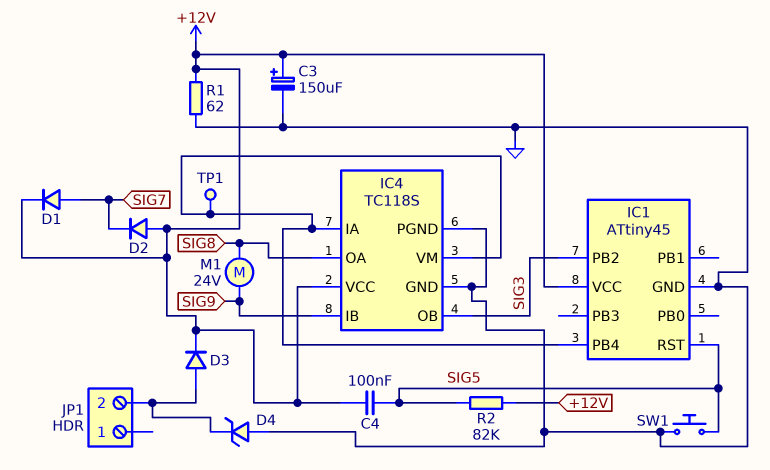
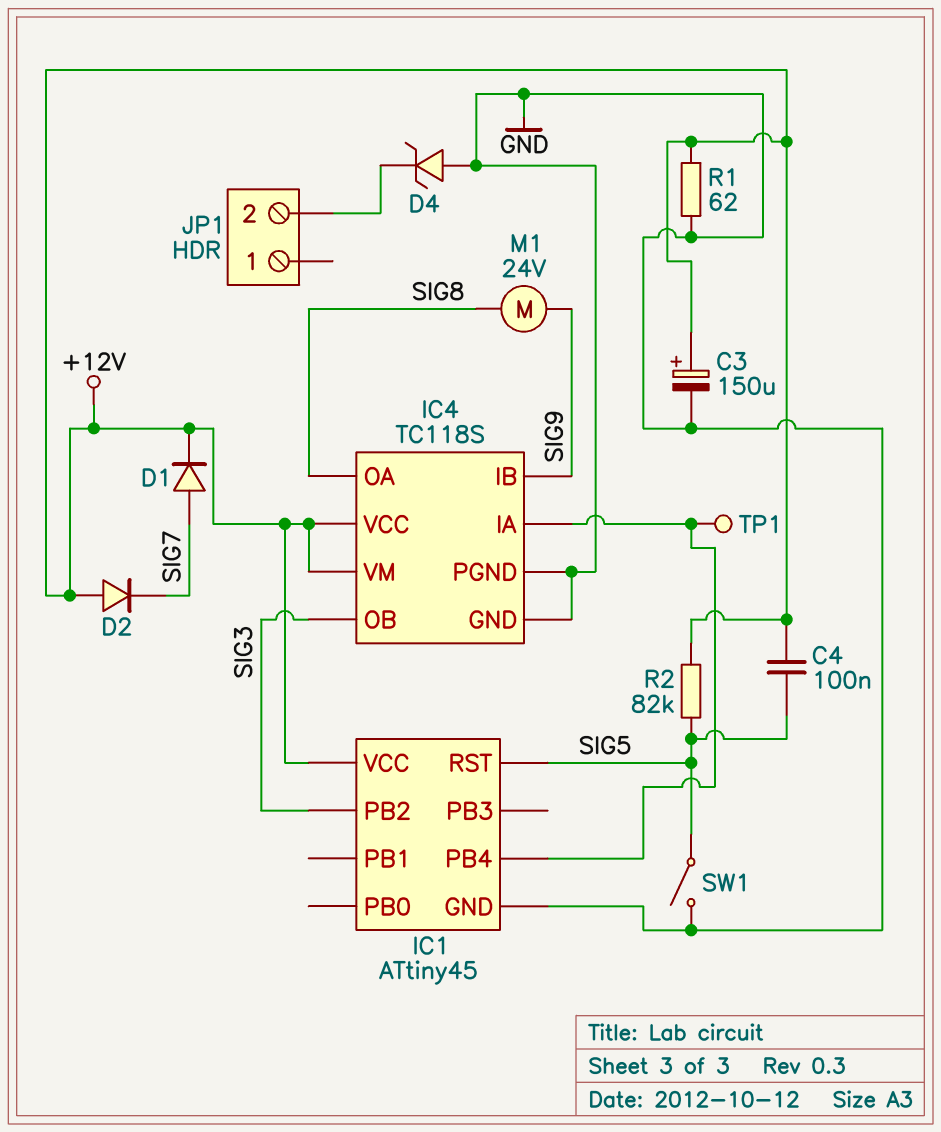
D3: diode (A JP1/2, K +12V) -> none
IC4 pin VM: IC1/PB4 -> +12V
SW1: button (GND, SIG5) -> switch (GND, SIG5)

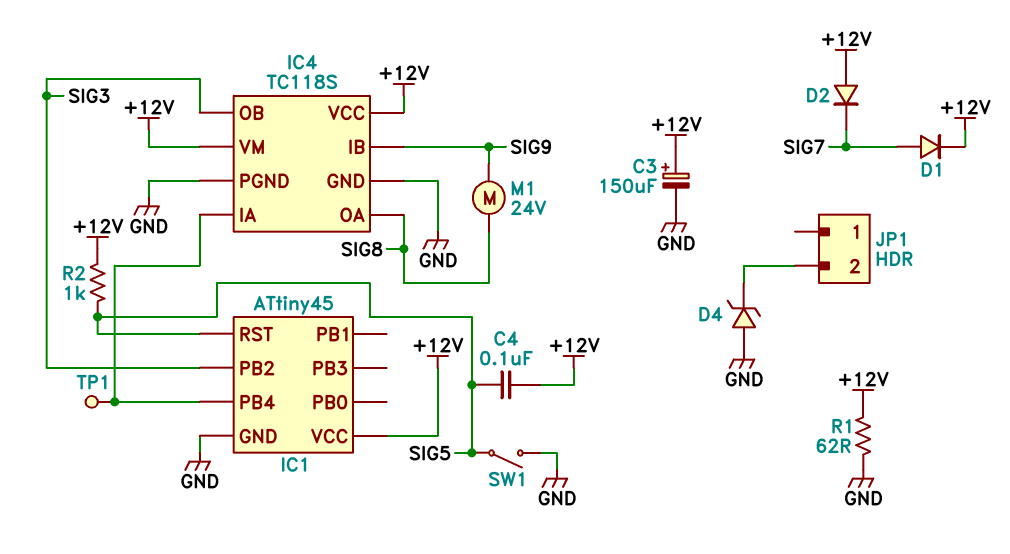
R2: 82k (+12V, SIG5) -> 1k (+12V, SIG5)

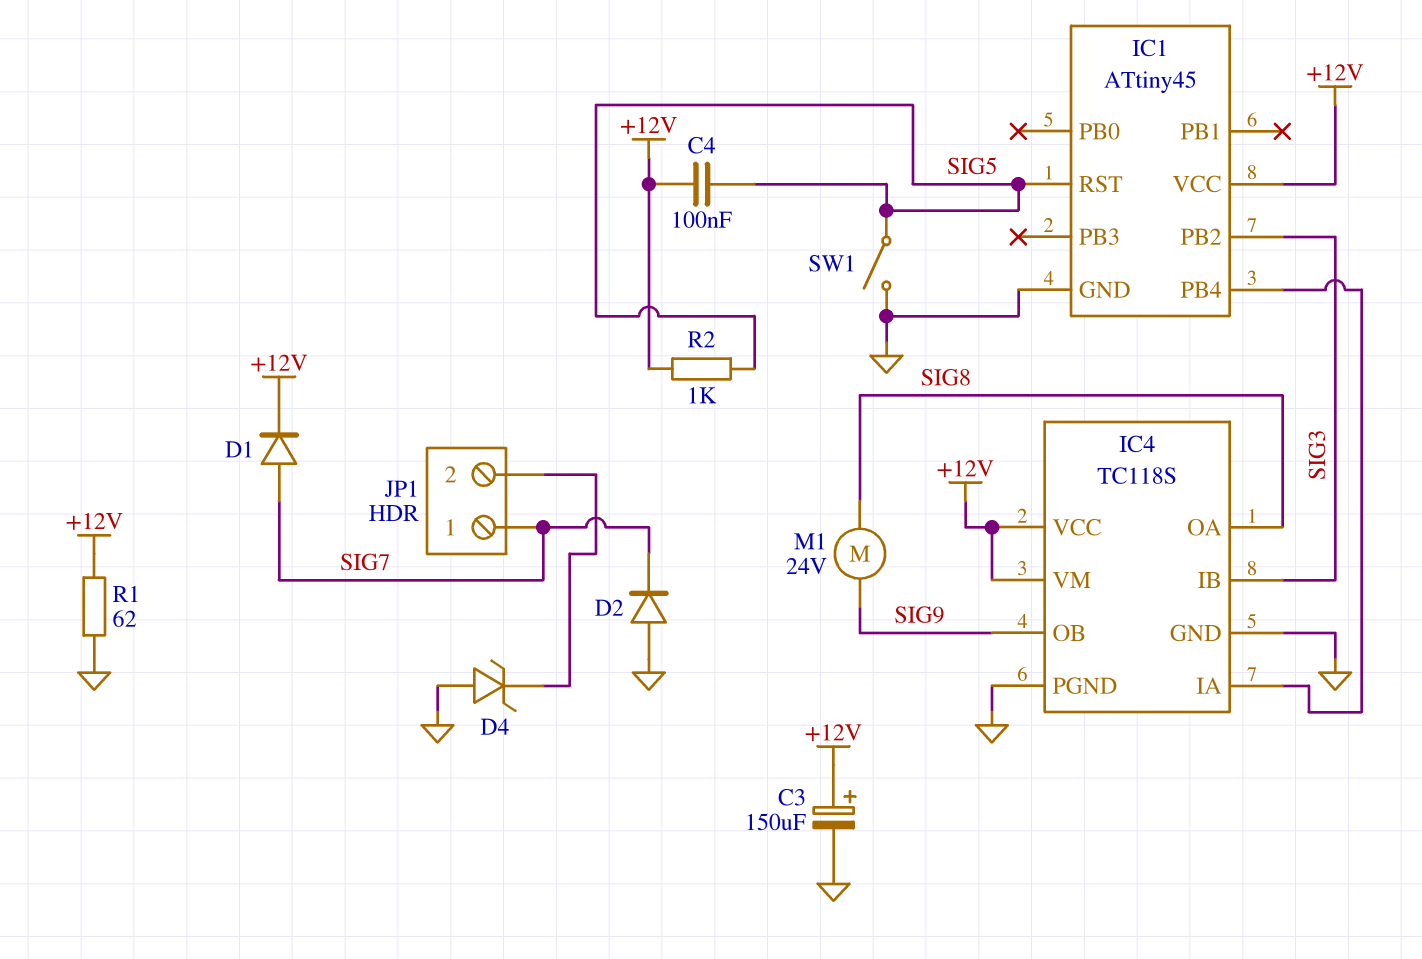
D2: diode (A +12V, K SIG7) -> diode (A GND, K SIG7)
IC4 pin IB: SIG9 -> SIG3
IC4 pin OB: SIG3 -> SIG9
JP1 pin 1: none -> SIG7
TP1: test point (IC1/PB4) -> none

